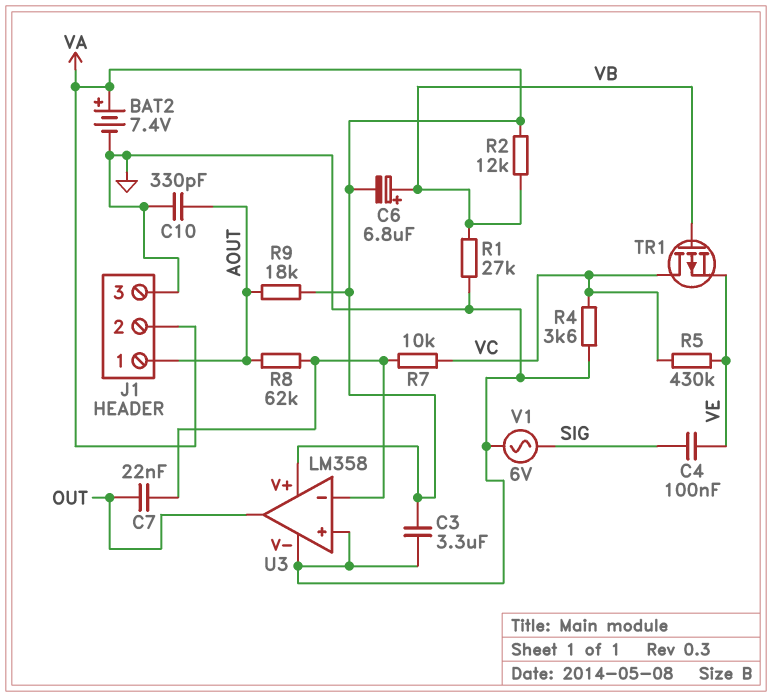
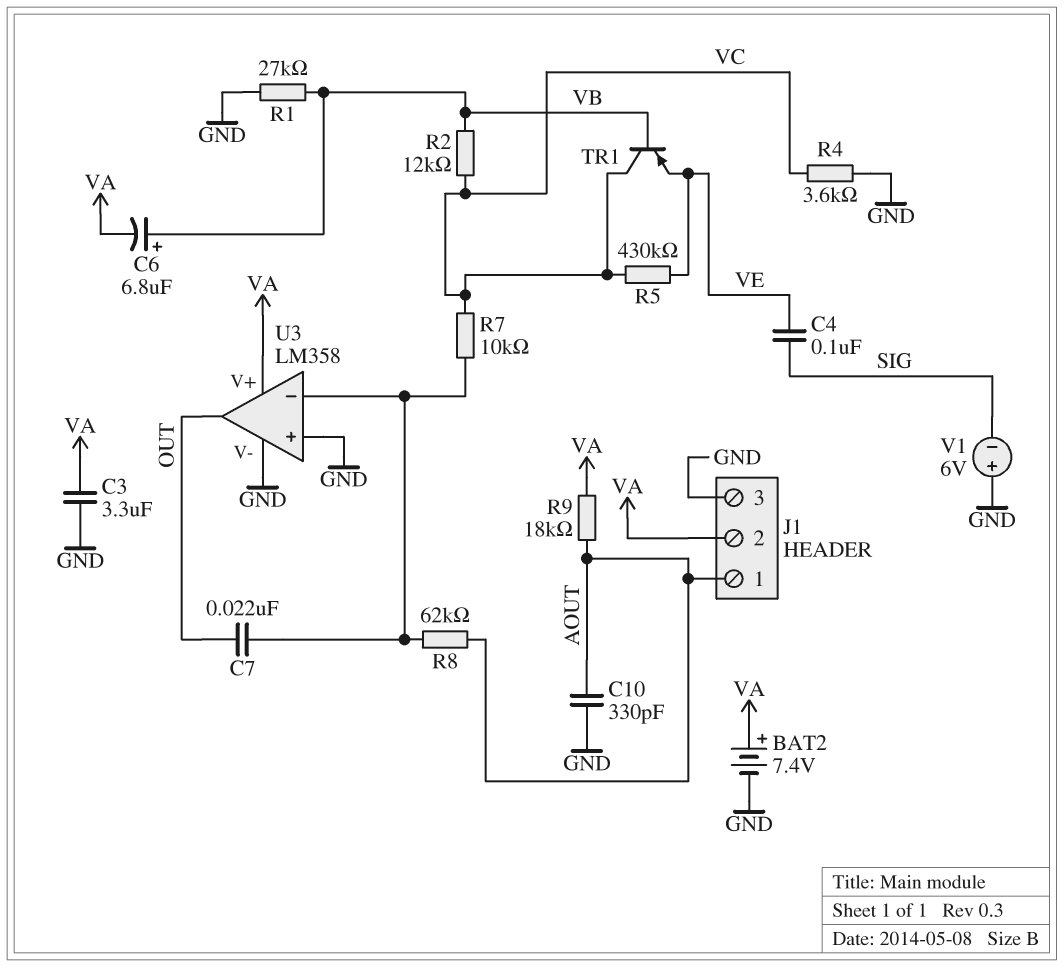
R2: 12k (VA, VB) -> 12k (VB, VC)
TR1: PMOS (G VB, D VC, S VE) -> PNP (B VB, C VC, E VE)
V1: AC 6V (GND, SIG) -> 6V (plus GND, minus SIG)

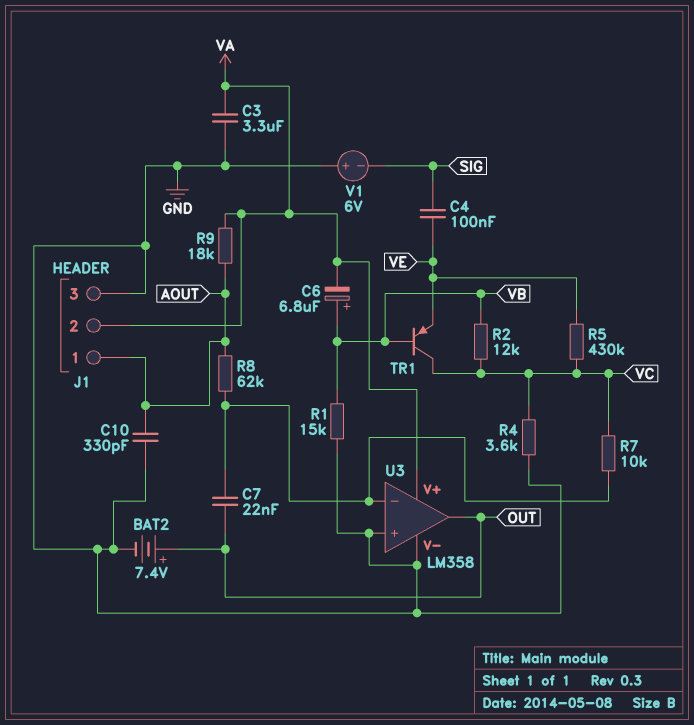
BAT2: 7.4V (plus VA, minus GND) -> 7.4V (plus OUT, minus GND)
R1: 27k (GND, VB) -> 15k (GND, VB)

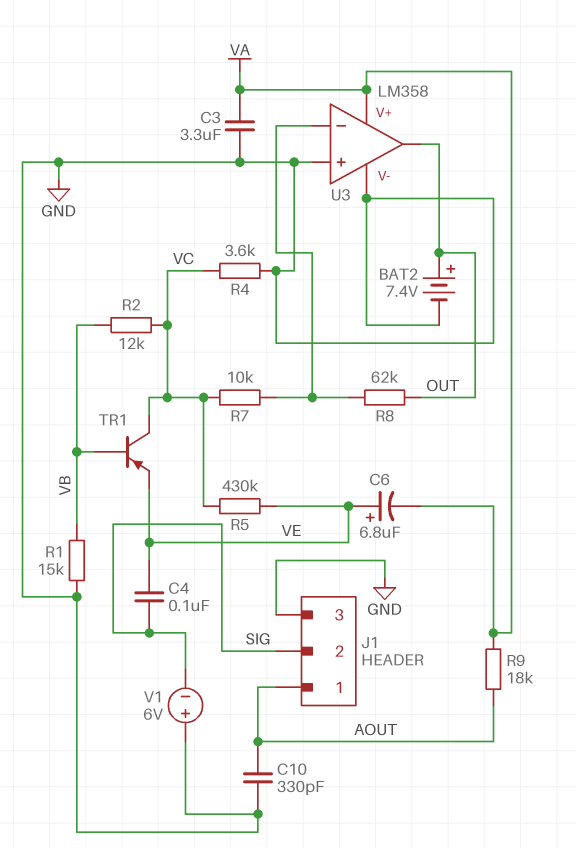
C6: 6.8uF (plus VB, minus VA) -> 6.8uF (plus VE, minus VA)
C7: 22nF (OUT, U3/in-) -> none
J1 pin 2: VA -> SIG
R8: 62k (AOUT, U3/in-) -> 62k (OUT, U3/in-)

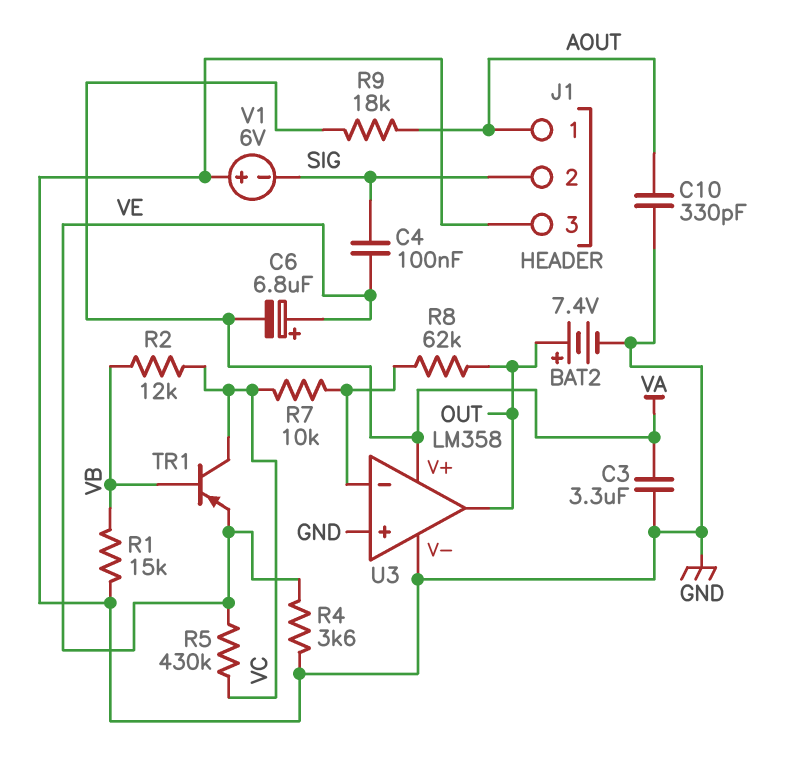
R4: 3.6k (GND, VC) -> 3.6k (GND, VE)

